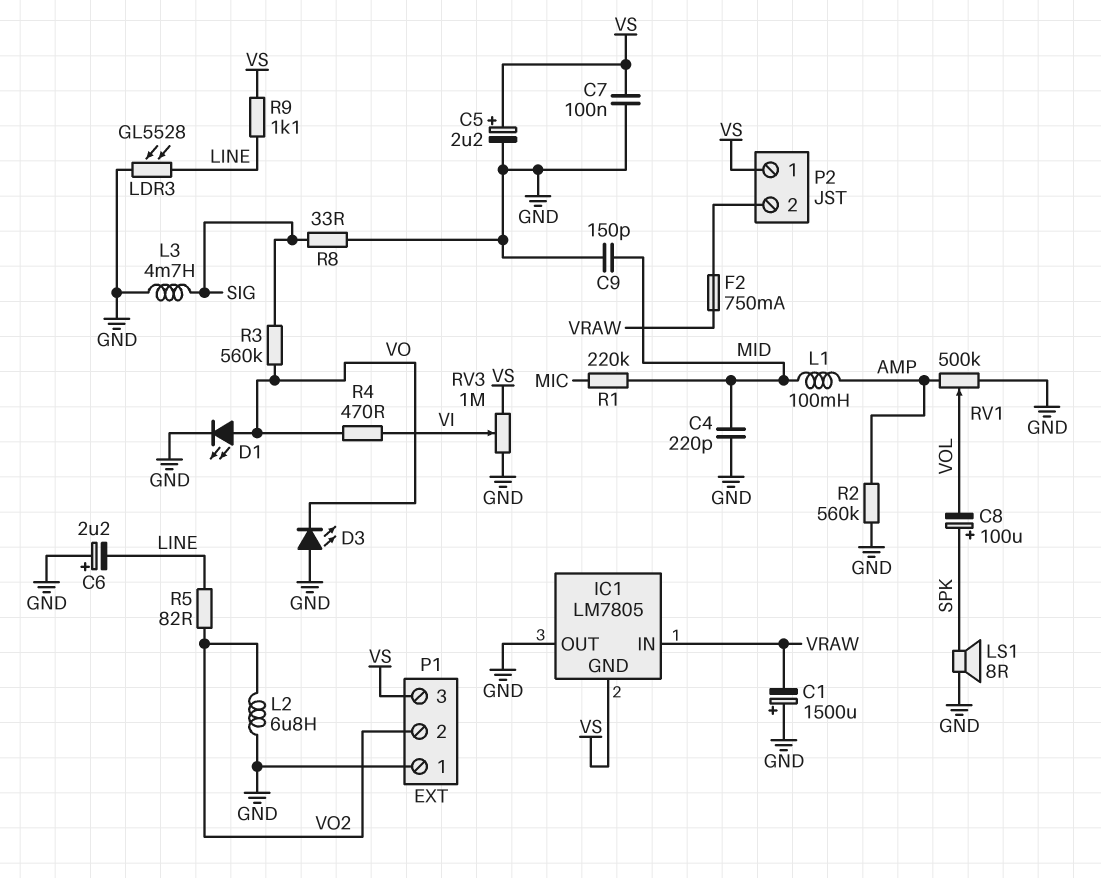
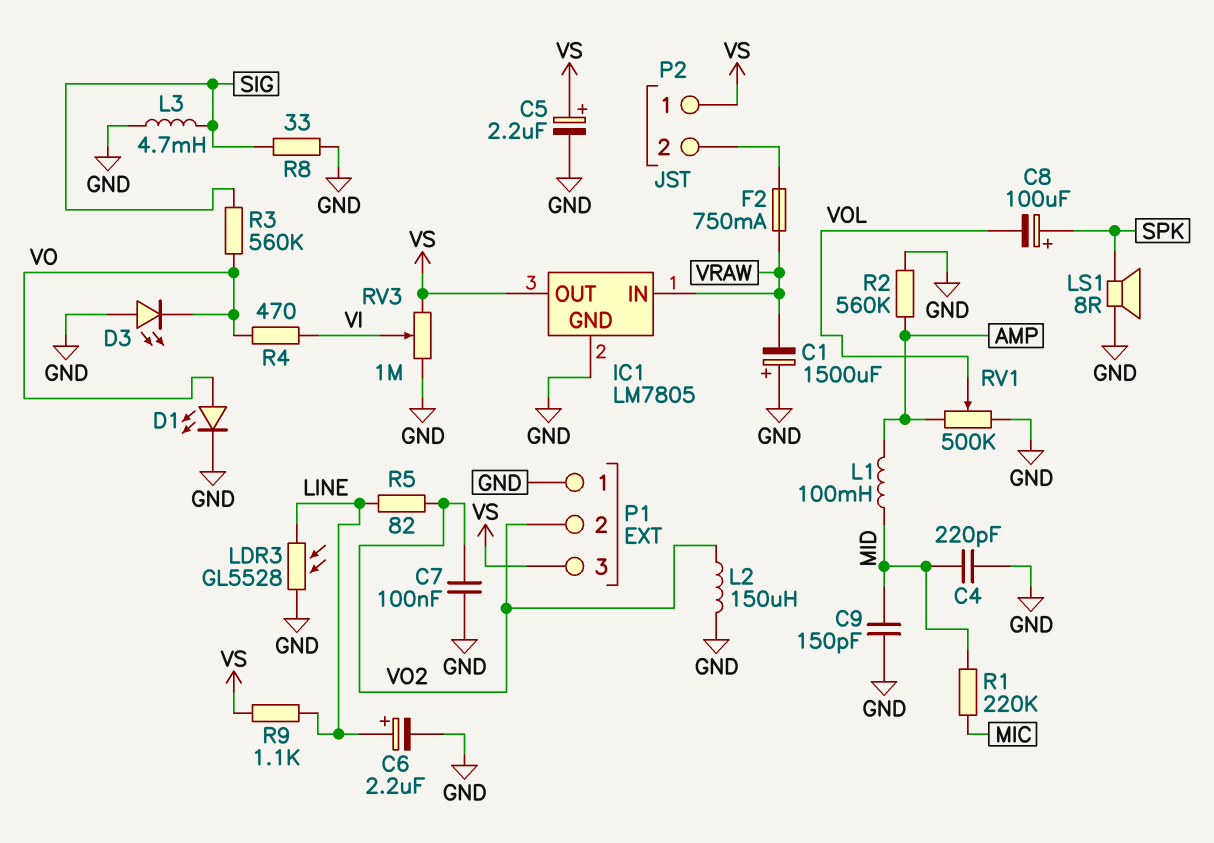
C6: 2.2uF (plus GND, minus LINE) -> 2.2uF (plus LINE, minus GND)
C7: 100nF (GND, VS) -> 100nF (GND, VO2)
IC1 pin GND: VS -> GND
IC1 pin OUT: GND -> VS
L2: 6.8uH (GND, VO2) -> 150uH (GND, VO2)

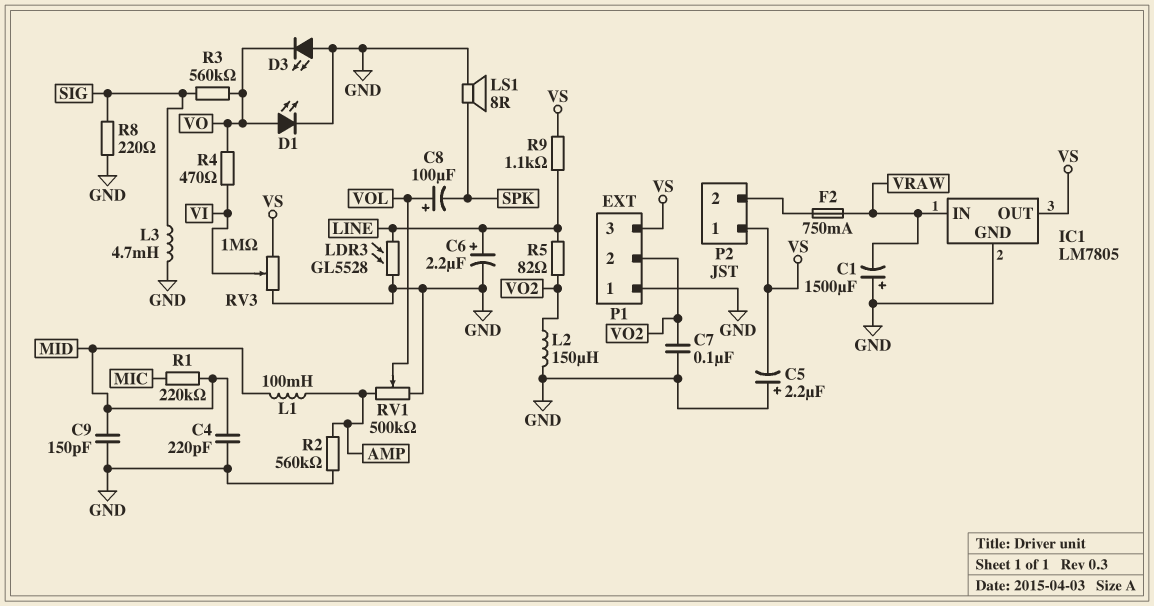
C5: 2.2uF (plus VS, minus GND) -> 2.2uF (plus GND, minus VS)
C8: 100uF (plus SPK, minus VOL) -> 100uF (plus VOL, minus SPK)
R8: 33 (GND, SIG) -> 220 (GND, SIG)

